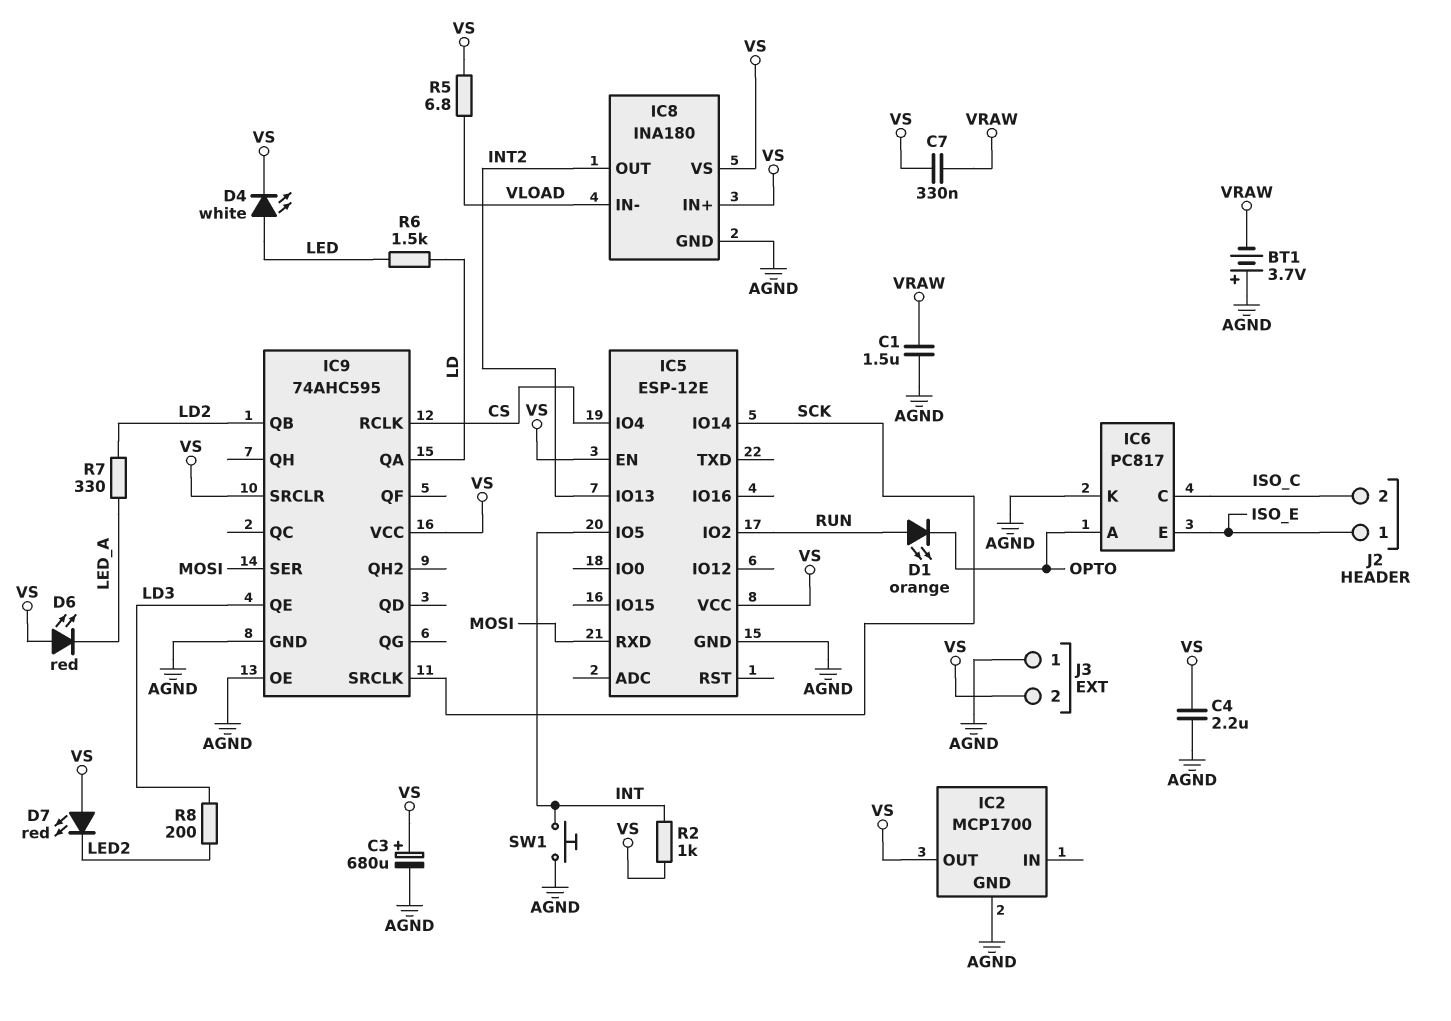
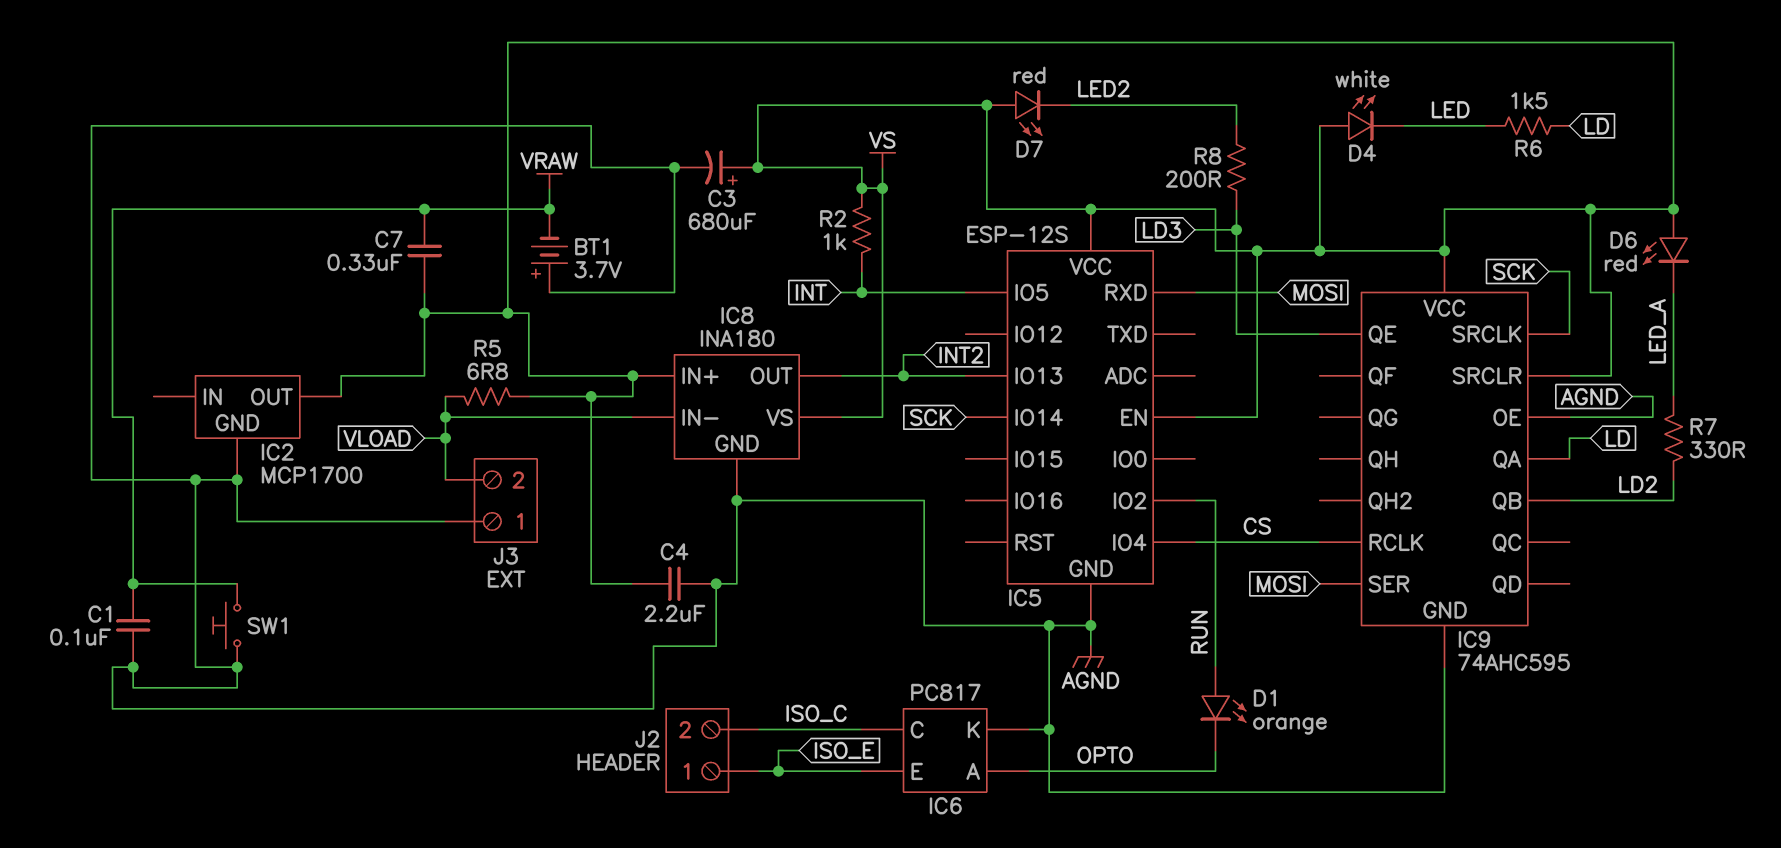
C1: 1.5uF (AGND, VRAW) -> 100nF (AGND, VRAW)
D4: LED white (A LED, K VS) -> LED white (A VS, K LED)
IC5: ESP-12E -> ESP-12S
J3 pin 2: VS -> VLOAD
SW1: button (AGND, INT) -> button (AGND, VRAW)

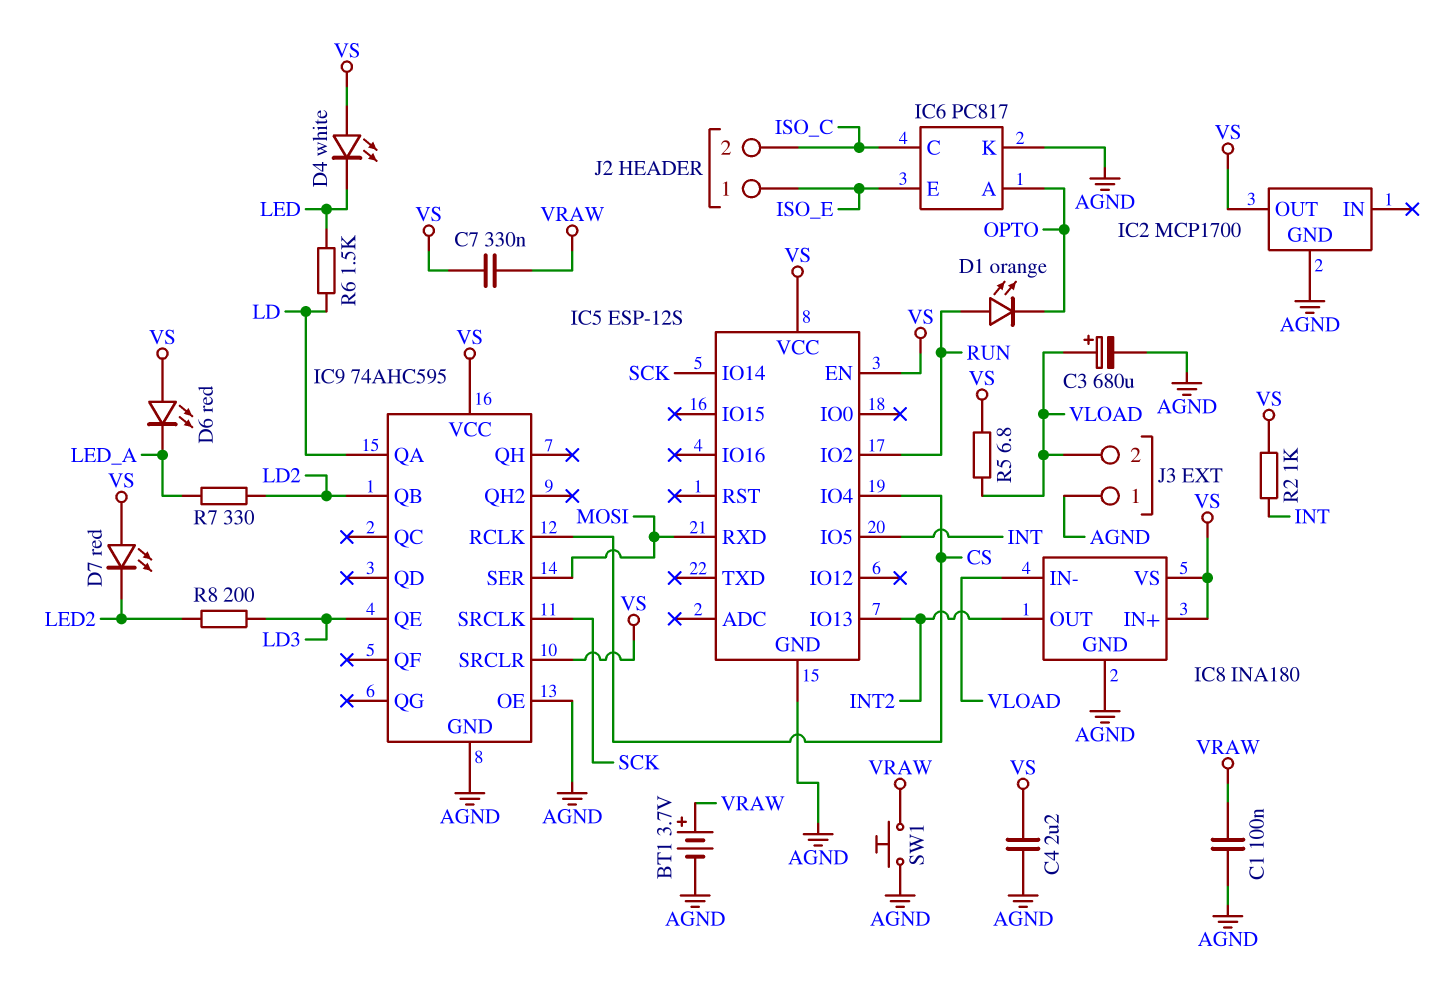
BT1: 3.7V (plus AGND, minus VRAW) -> 3.7V (plus VRAW, minus AGND)
C3: 680uF (plus VS, minus AGND) -> 680uF (plus VLOAD, minus AGND)

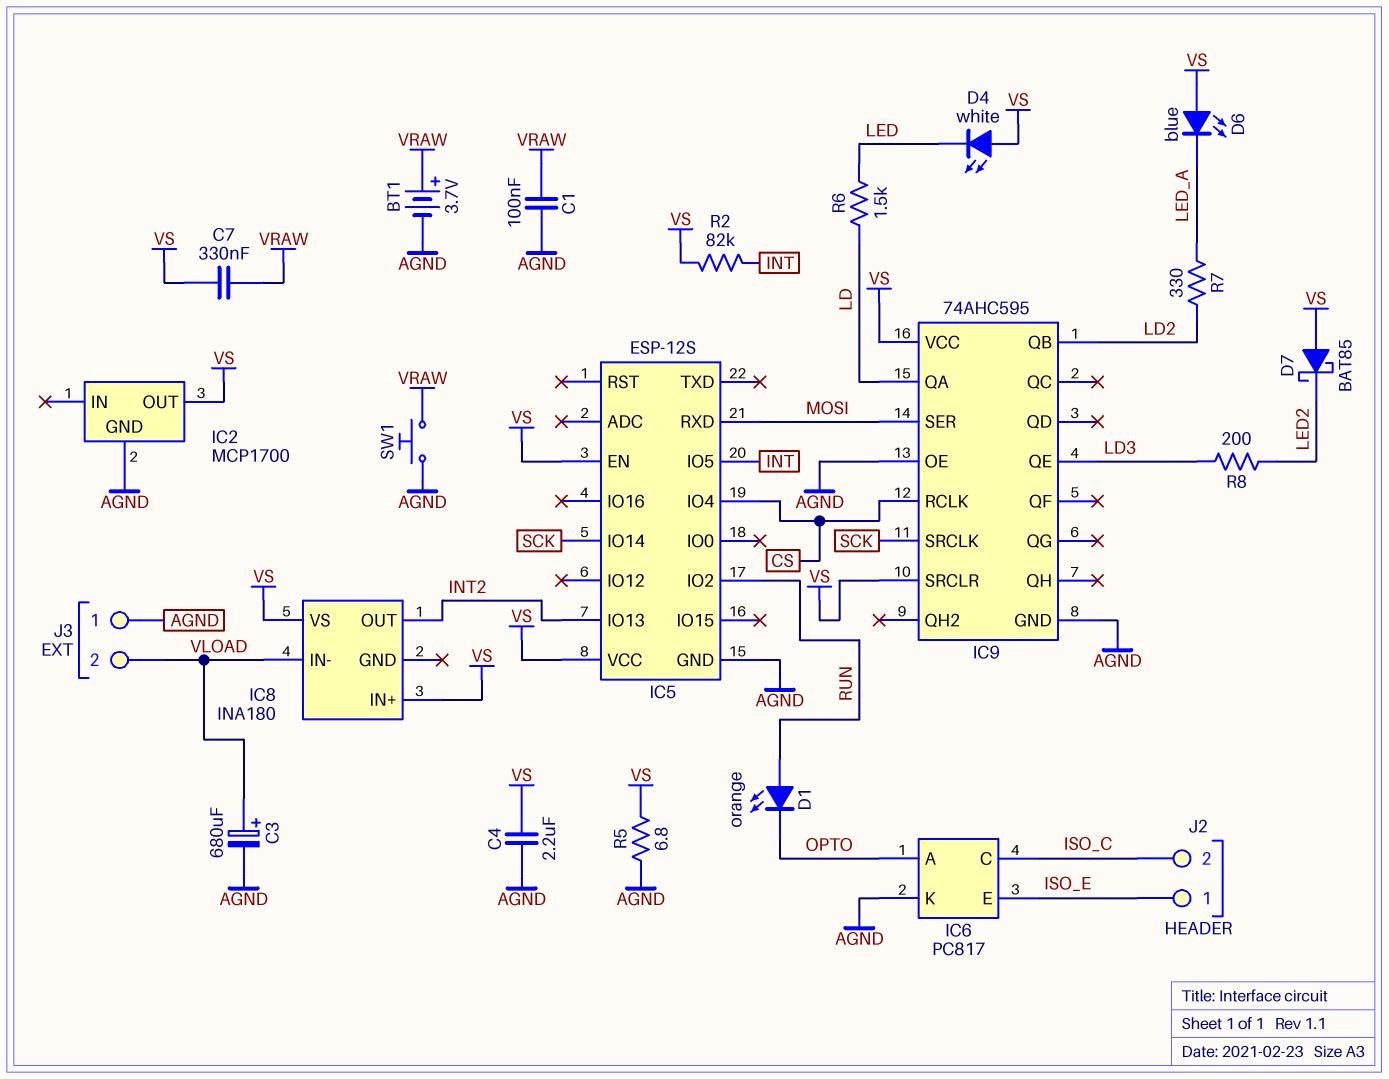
D6: LED red (A VS, K LED_A) -> LED blue (A VS, K LED_A)
D7: LED red (A VS, K LED2) -> schottky BAT85 (A VS, K LED2)
IC8 pin GND: AGND -> none
R2: 1k (INT, VS) -> 82k (INT, VS)
R5: 6.8 (VLOAD, VS) -> 6.8 (AGND, VS)

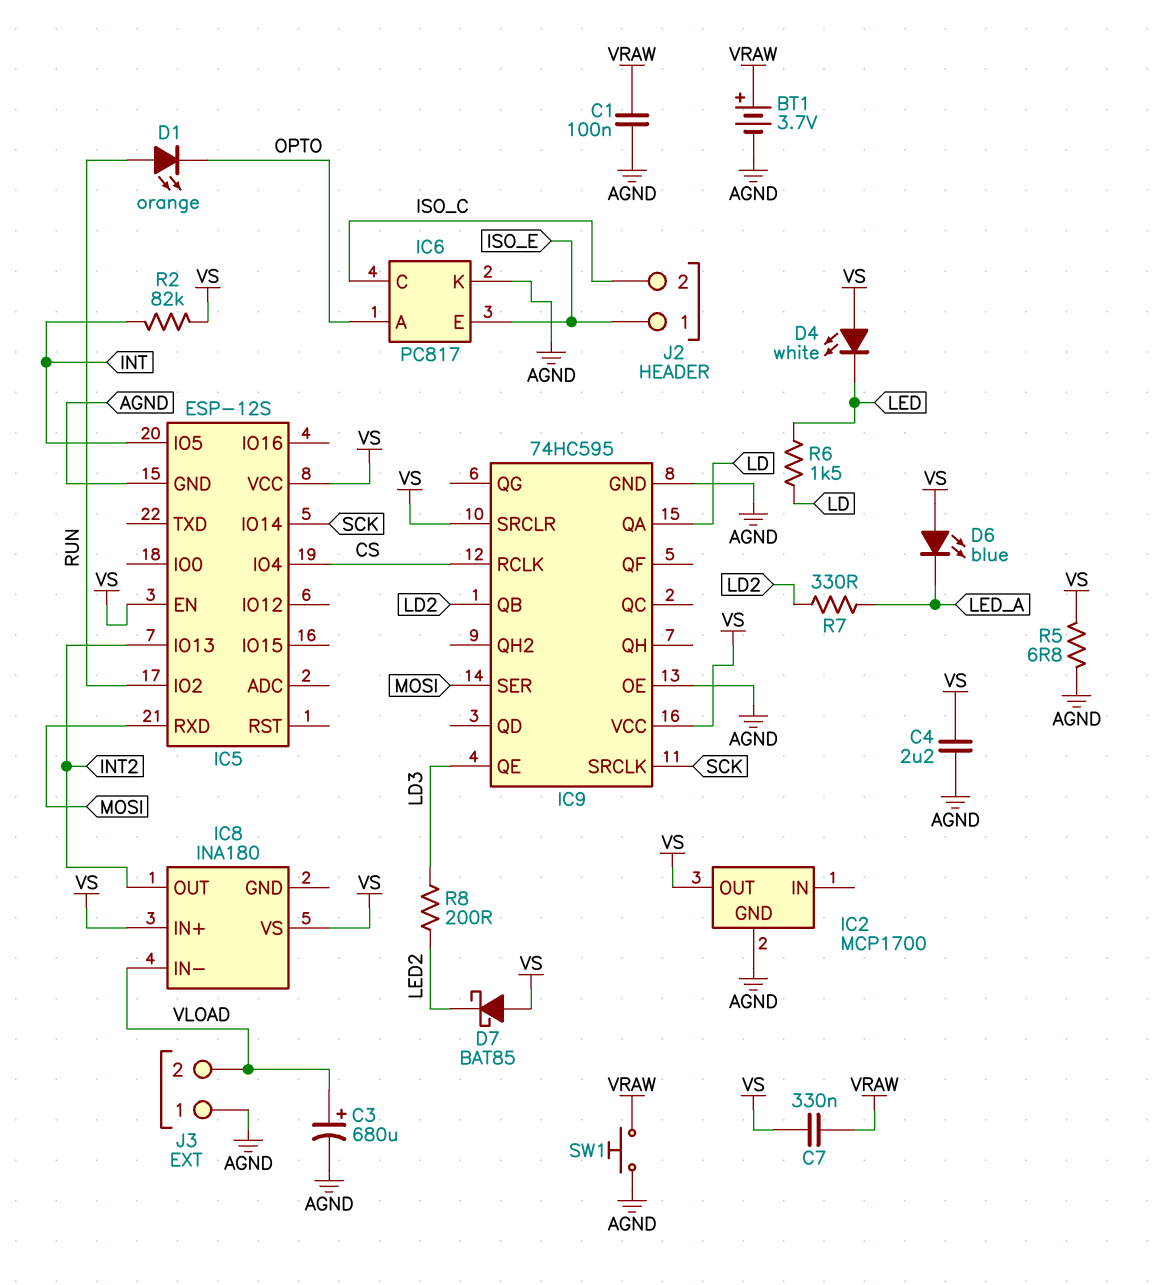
IC9: 74AHC595 -> 74HC595

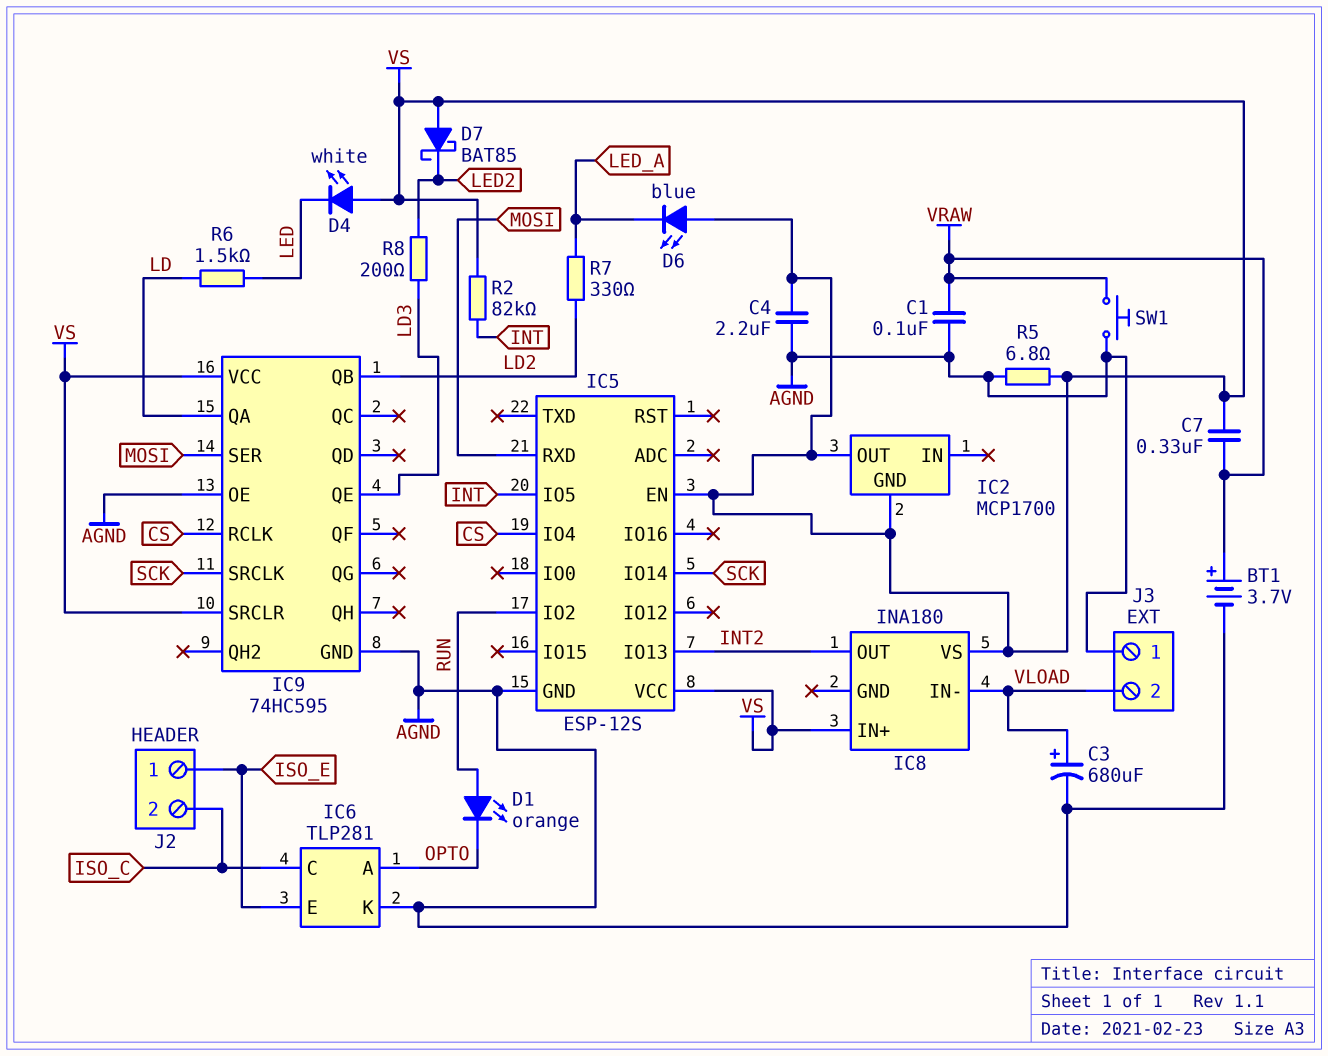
IC2 pin GND: AGND -> VS
IC6: PC817 -> TLP281

